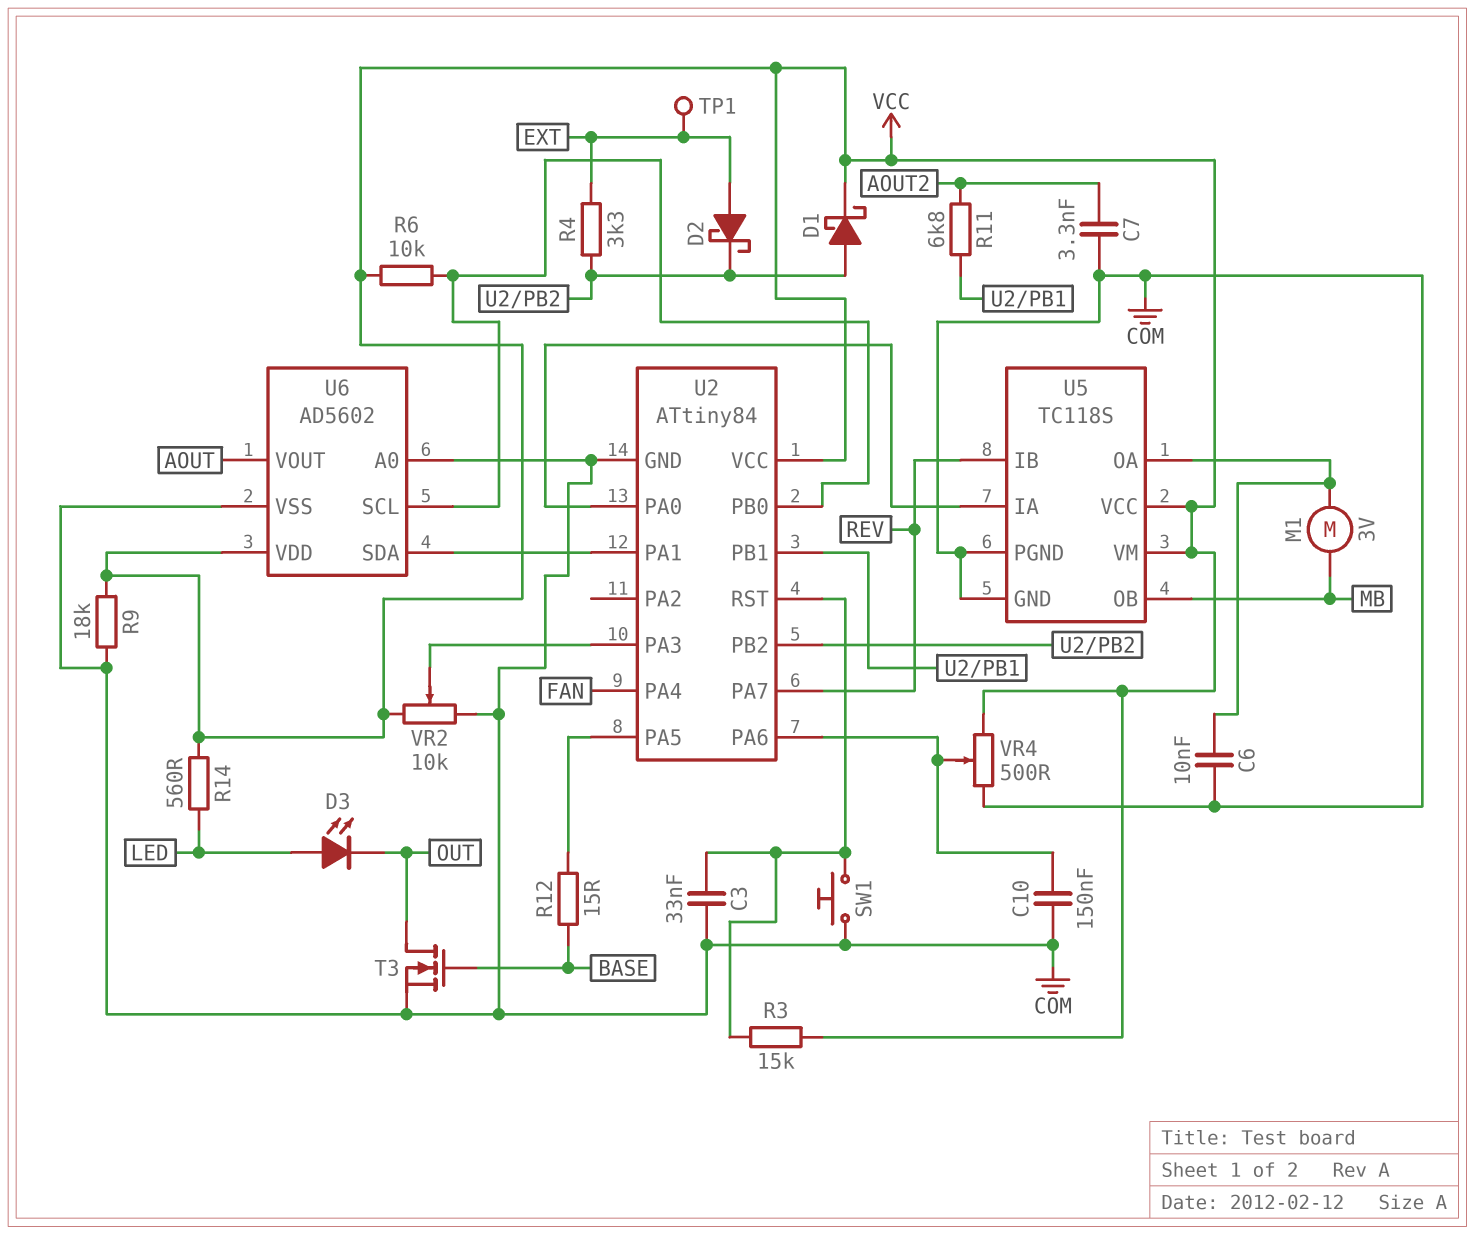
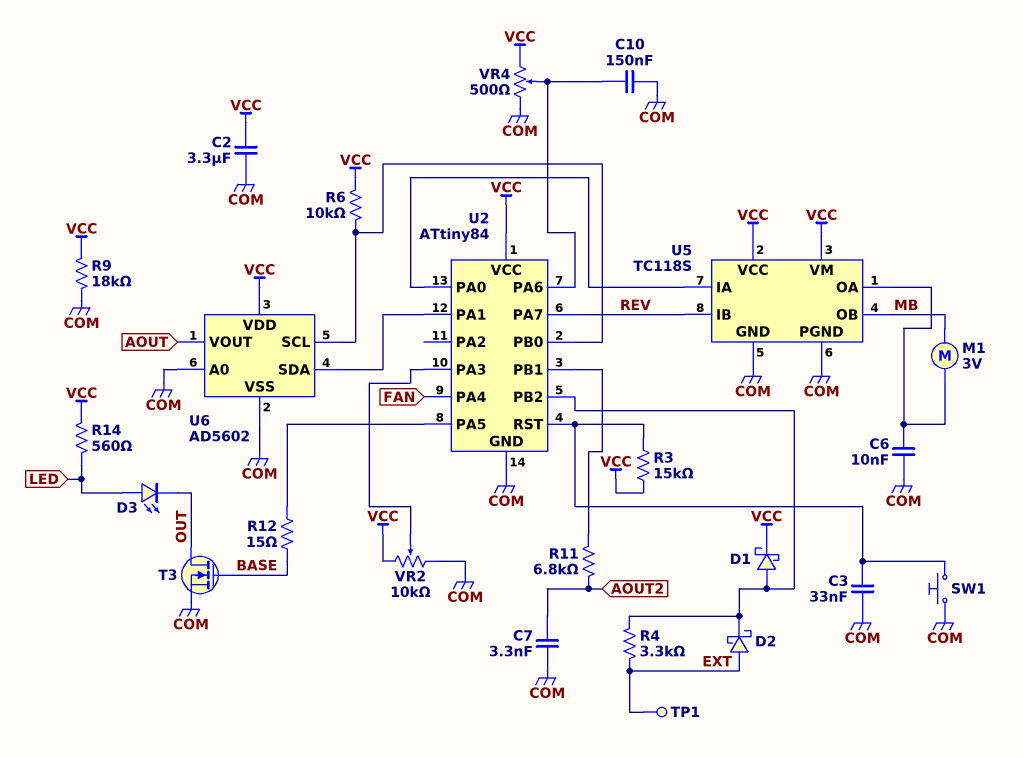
C2: none -> 3.3uF (COM, VCC)

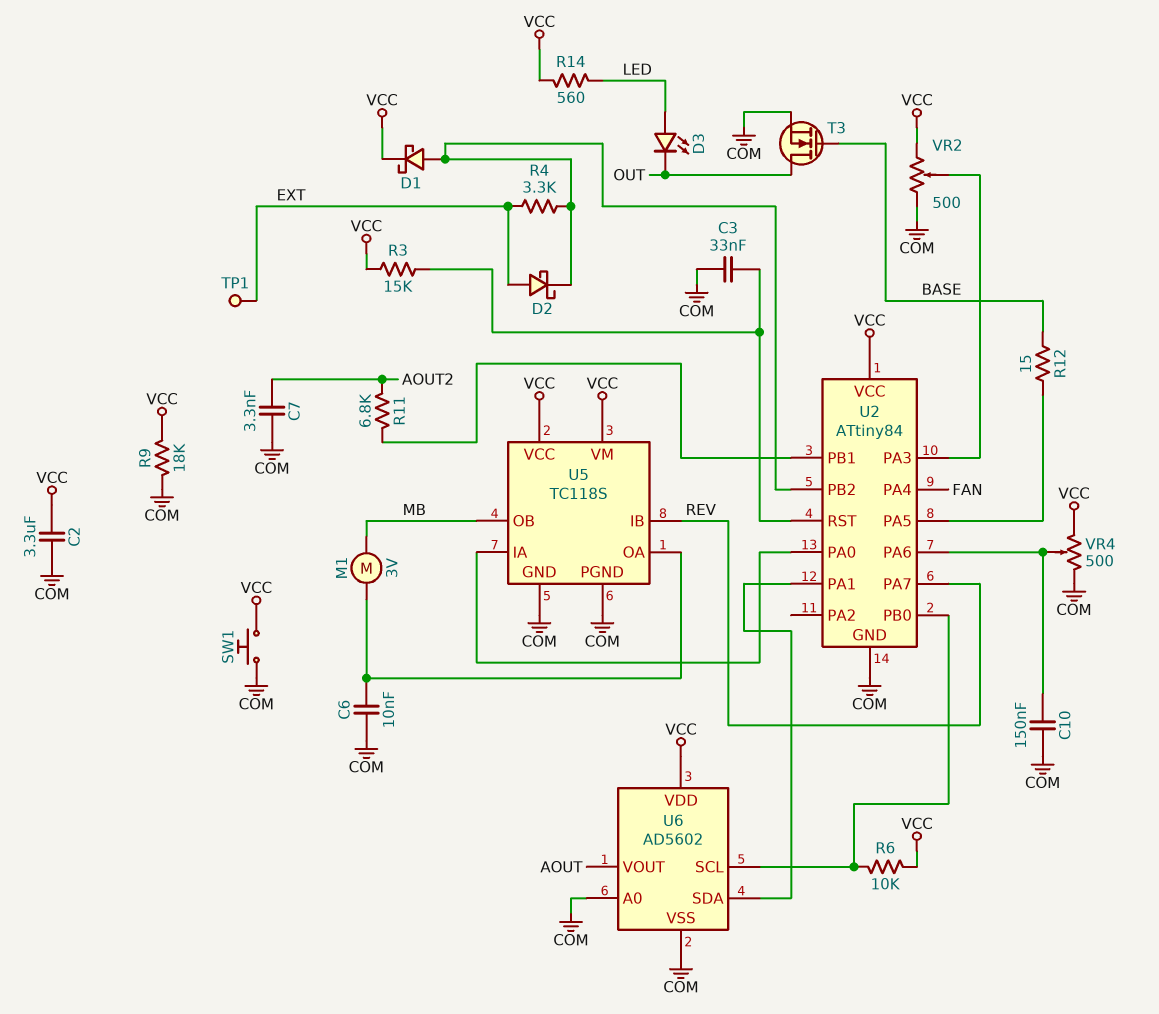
SW1: button (COM, U2/RST) -> button (COM, VCC)
VR2: 10k (COM, VCC, wiper U2/PA3) -> 500 (COM, VCC, wiper U2/PA3)

